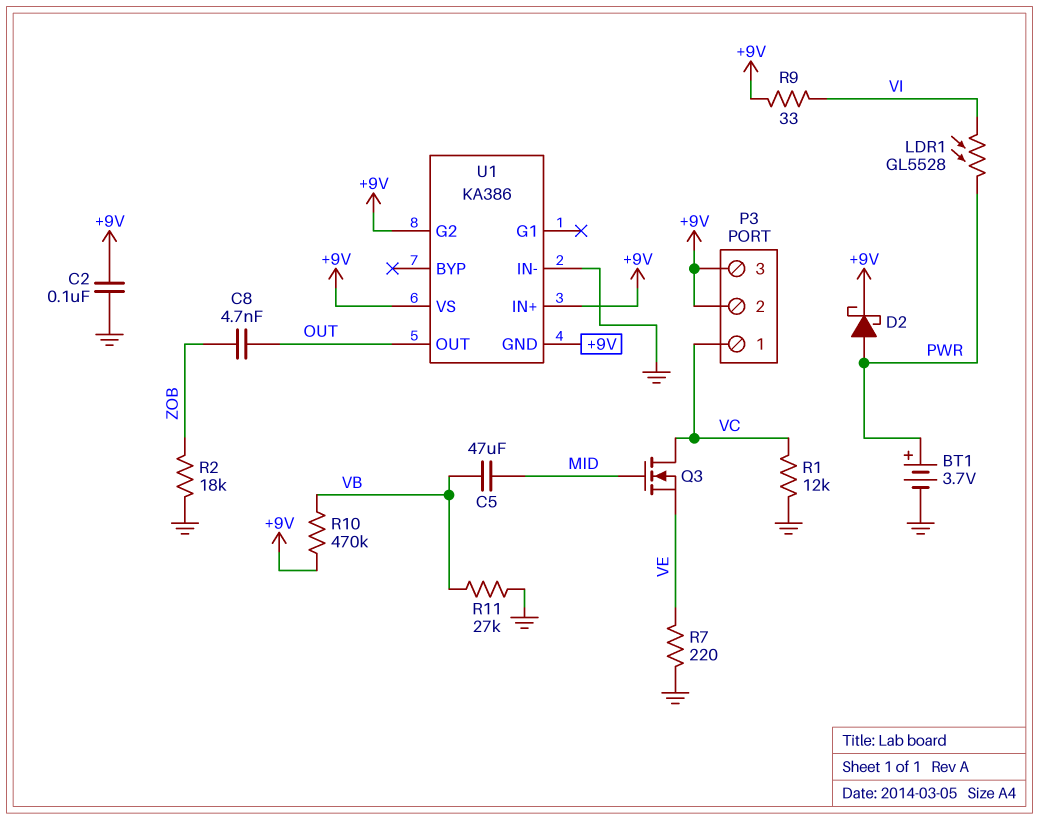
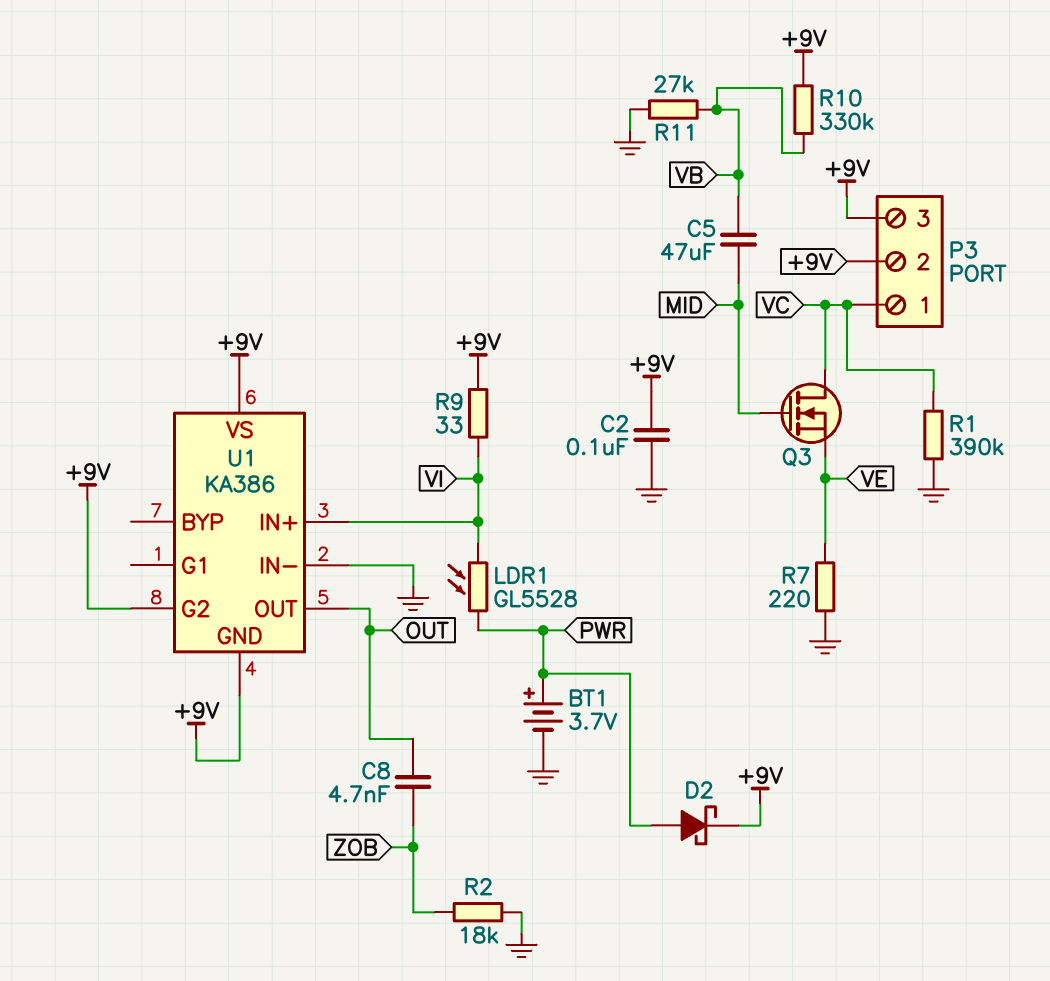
R1: 12k (GND, VC) -> 390k (GND, VC)
R10: 470k (+9V, VB) -> 330k (+9V, VB)
U1 pin IN+: +9V -> VI

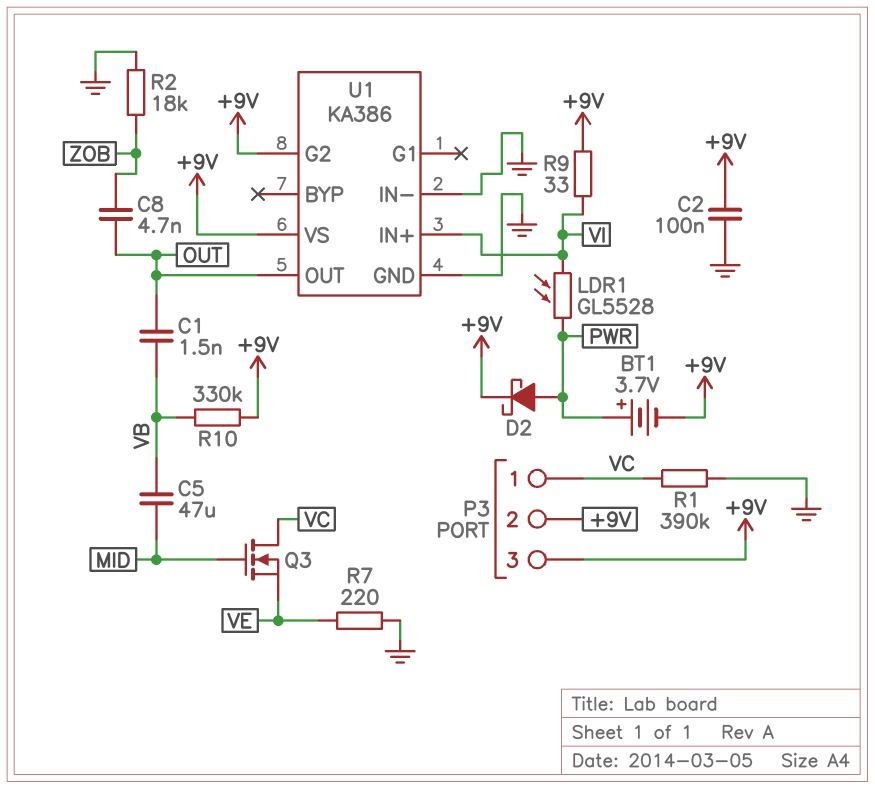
BT1: 3.7V (plus PWR, minus GND) -> 3.7V (plus PWR, minus +9V)
C1: none -> 1.5nF (OUT, VB)
R11: 27k (GND, VB) -> none
U1 pin GND: +9V -> GND

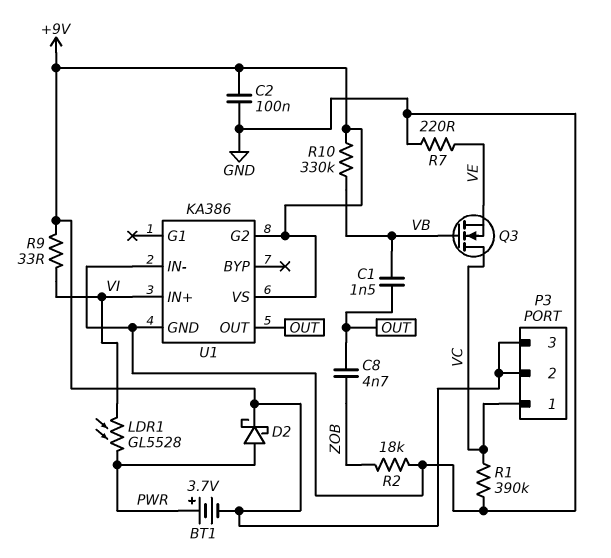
C5: 47uF (MID, VB) -> none
Q3: NMOS (G MID, D VC, S VE) -> NMOS (G VB, D VC, S VE)

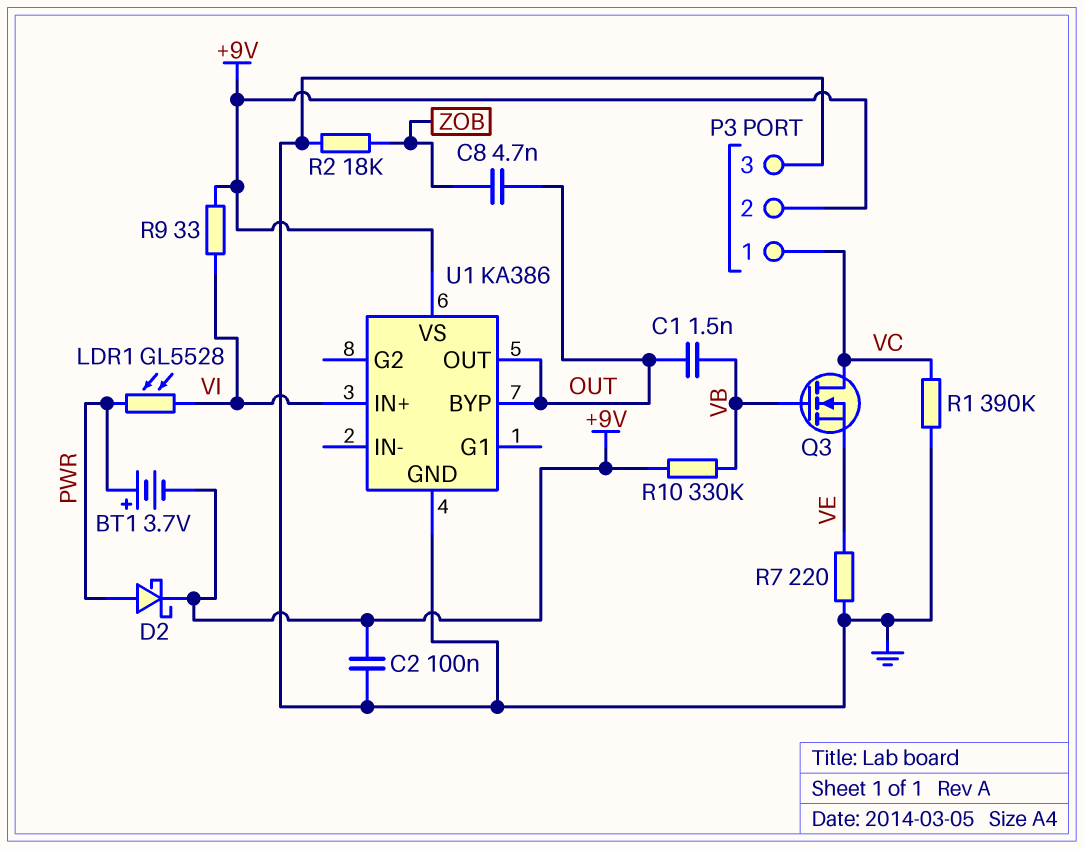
P3 pin 3: +9V -> GND
U1 pin BYP: none -> OUT
U1 pin G2: +9V -> none
U1 pin IN-: GND -> none

